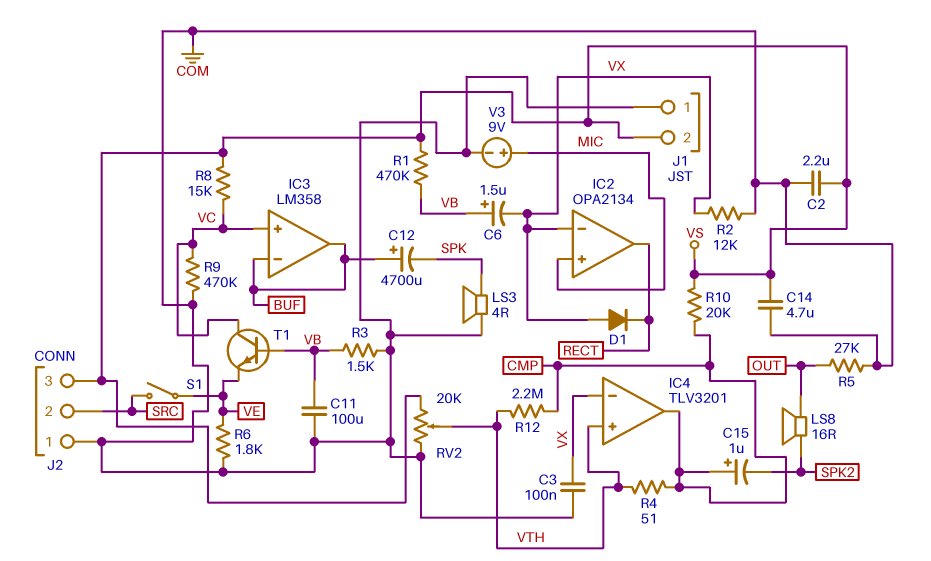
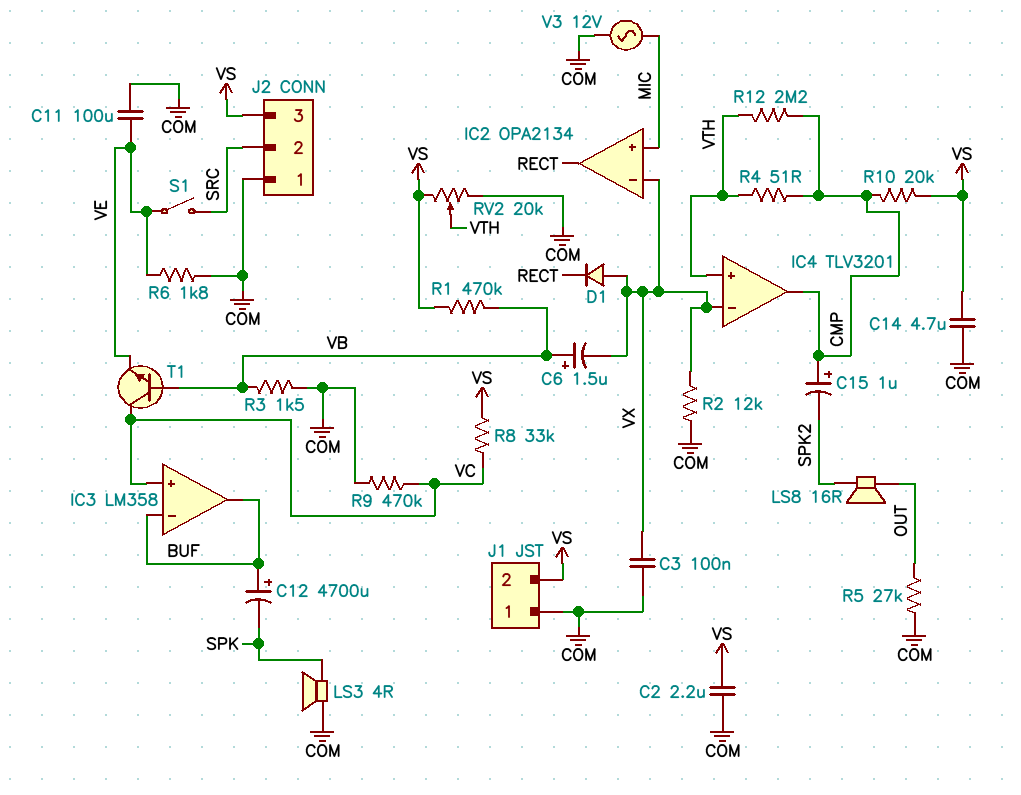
C11: 100uF (COM, VB) -> 100uF (COM, VE)
R8: 15k (VC, VS) -> 33k (VC, VS)
V3: 9V (plus MIC, minus COM) -> AC 12V (COM, MIC)

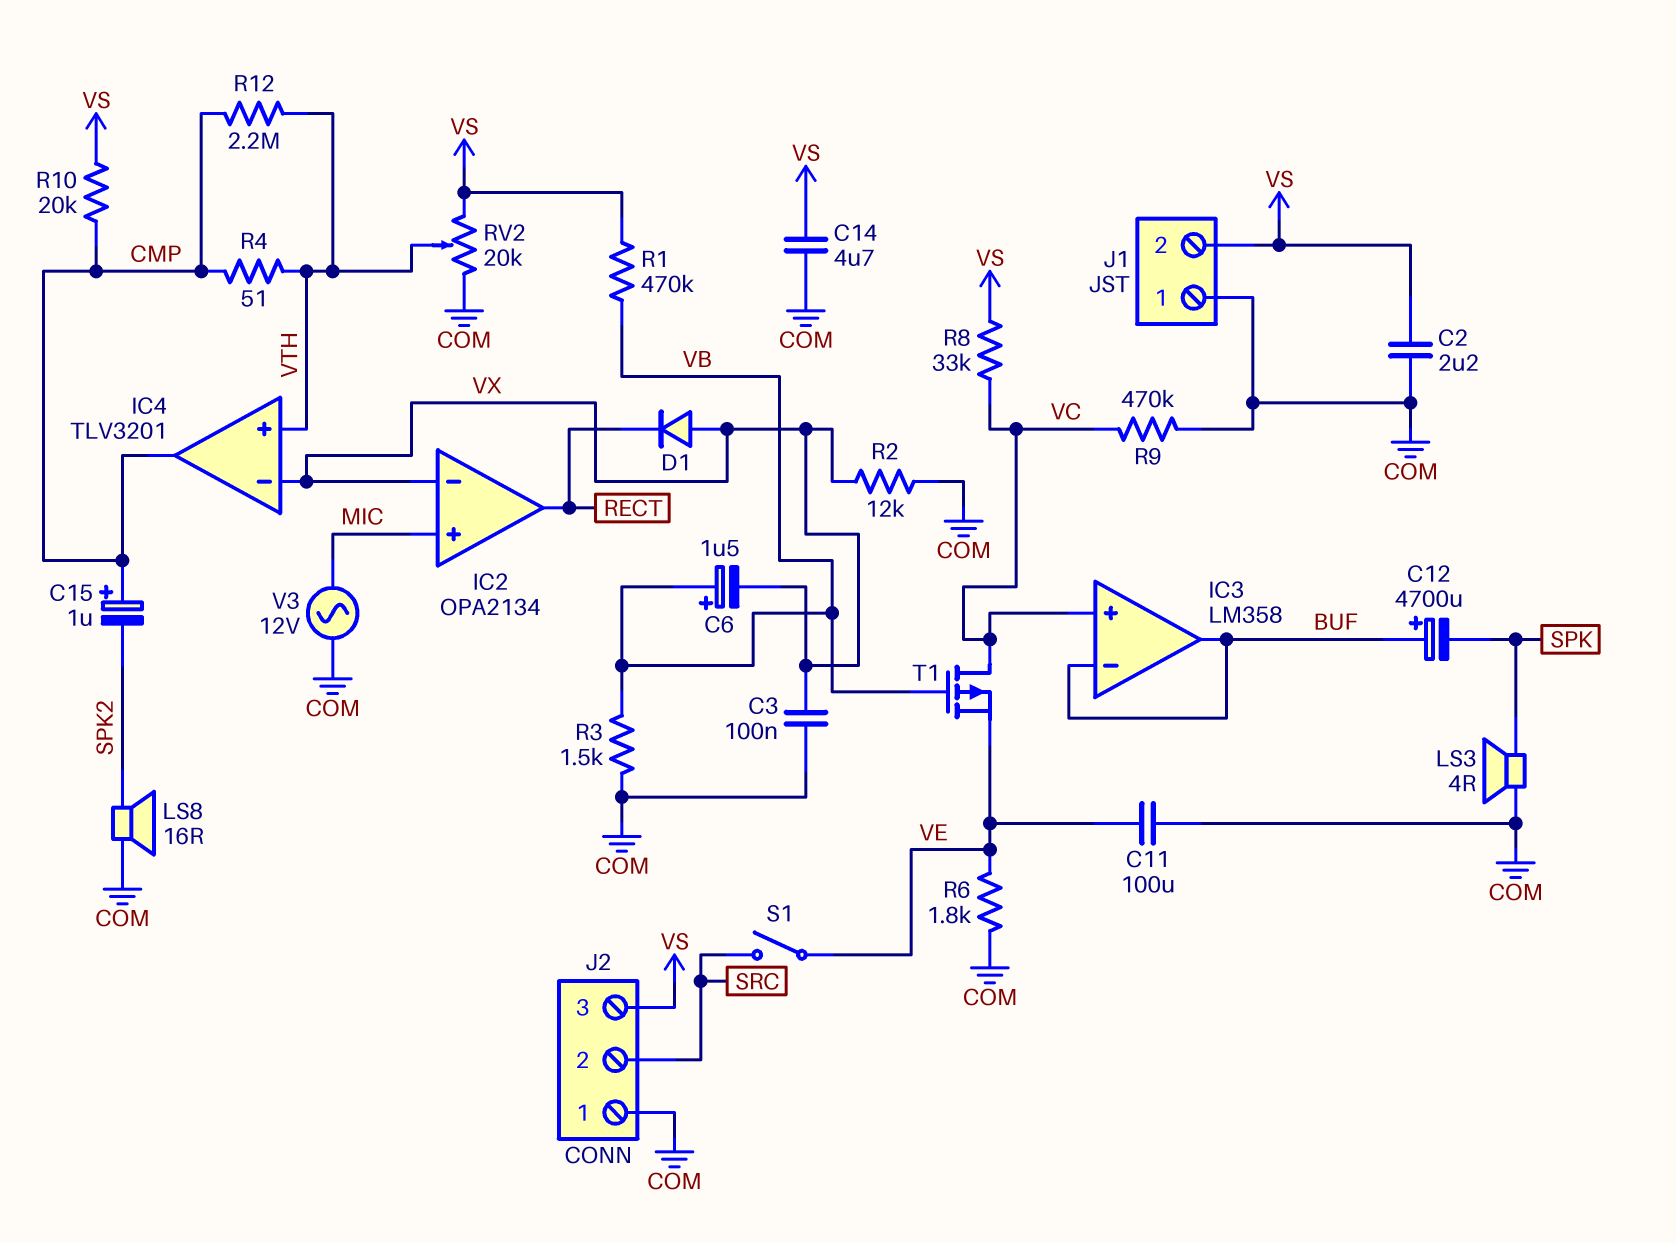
LS8: speaker 16R (OUT, SPK2) -> speaker 16R (COM, SPK2)
R5: 27k (COM, OUT) -> none
T1: NPN (B VB, C VC, E VE) -> PMOS (G VB, D VC, S VE)

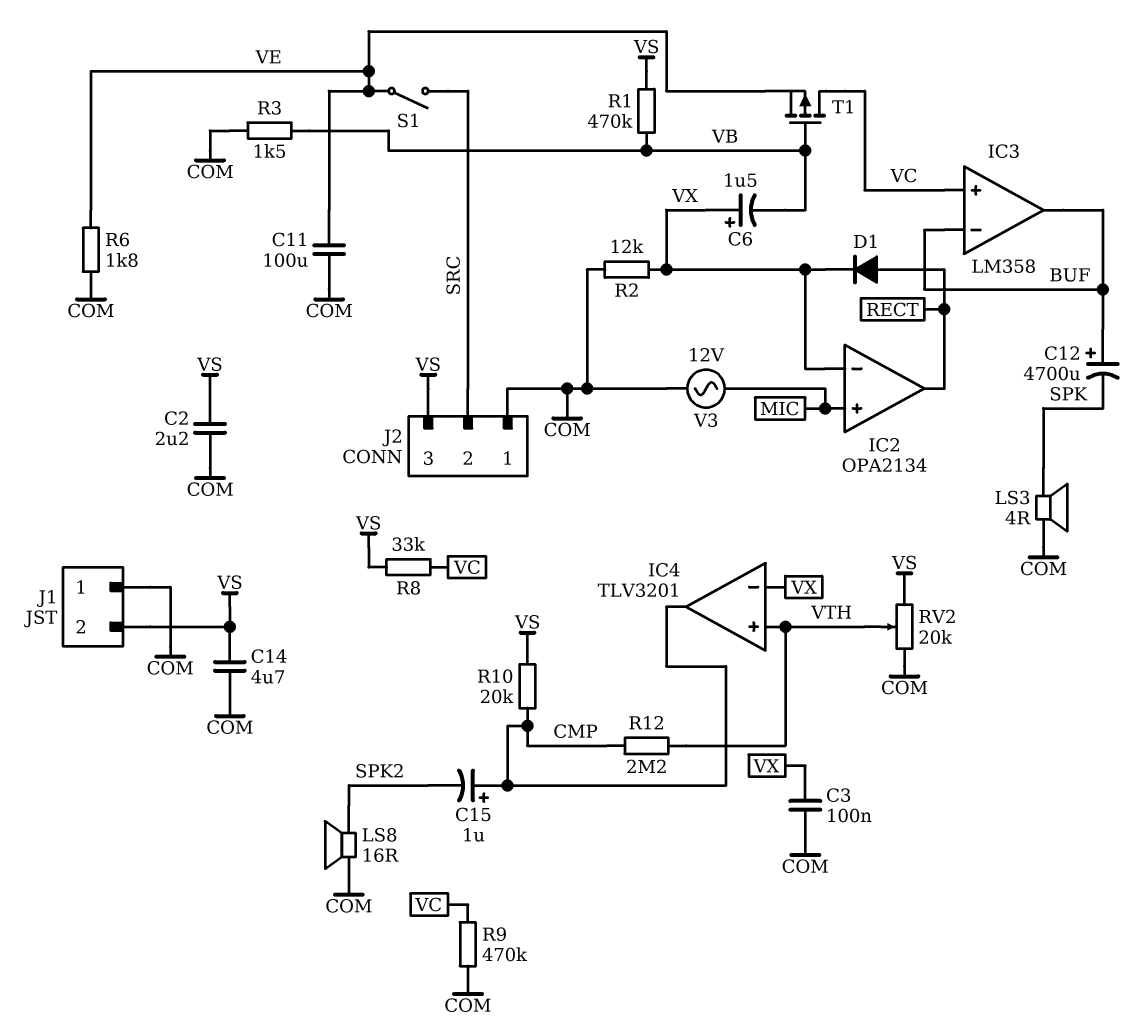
C6: 1.5uF (plus VB, minus VX) -> 1.5uF (plus VX, minus VB)
D1: diode (A VX, K RECT) -> diode (A RECT, K VX)
R4: 51 (CMP, VTH) -> none

